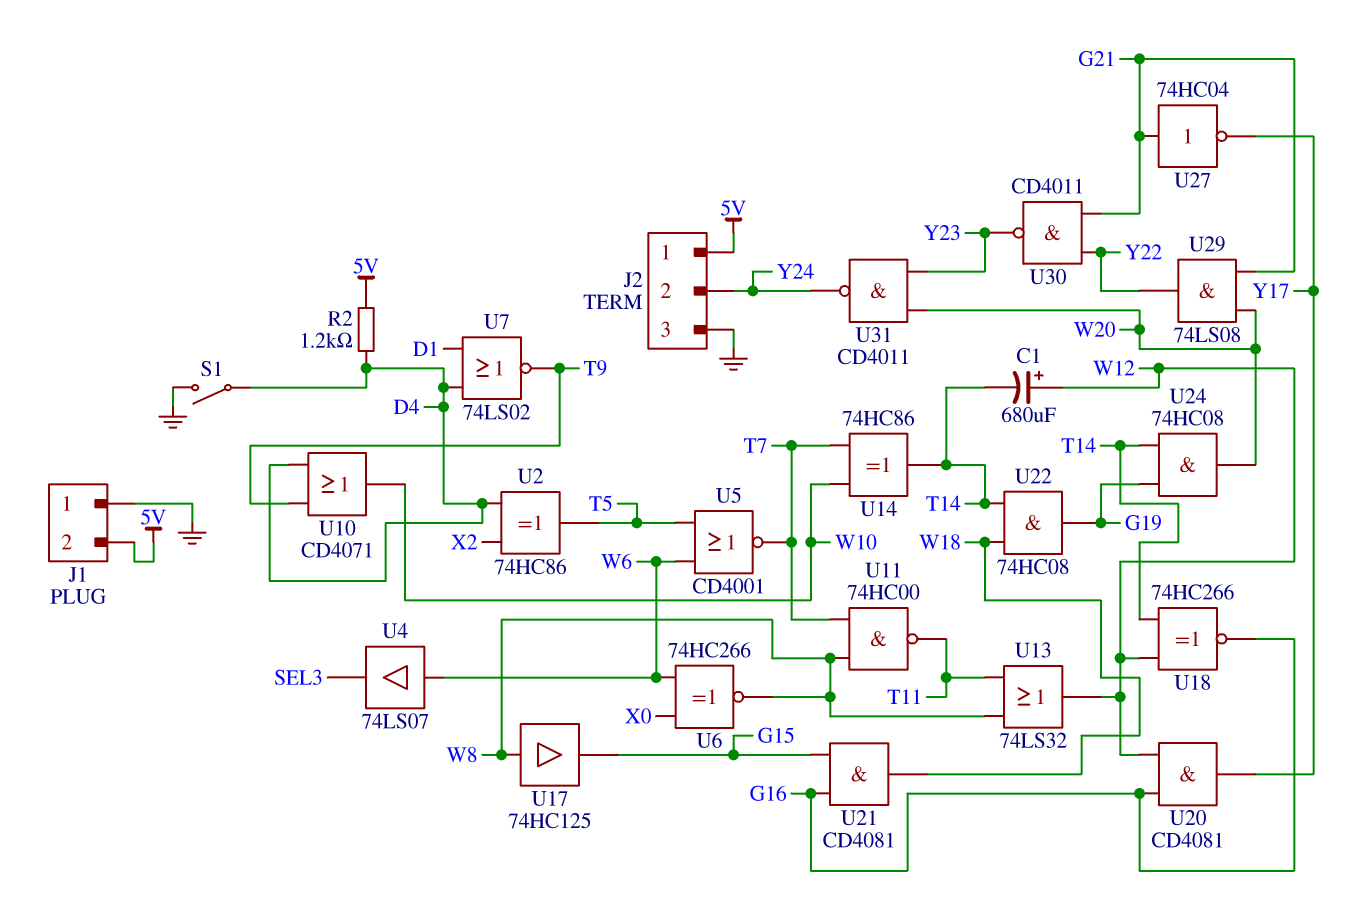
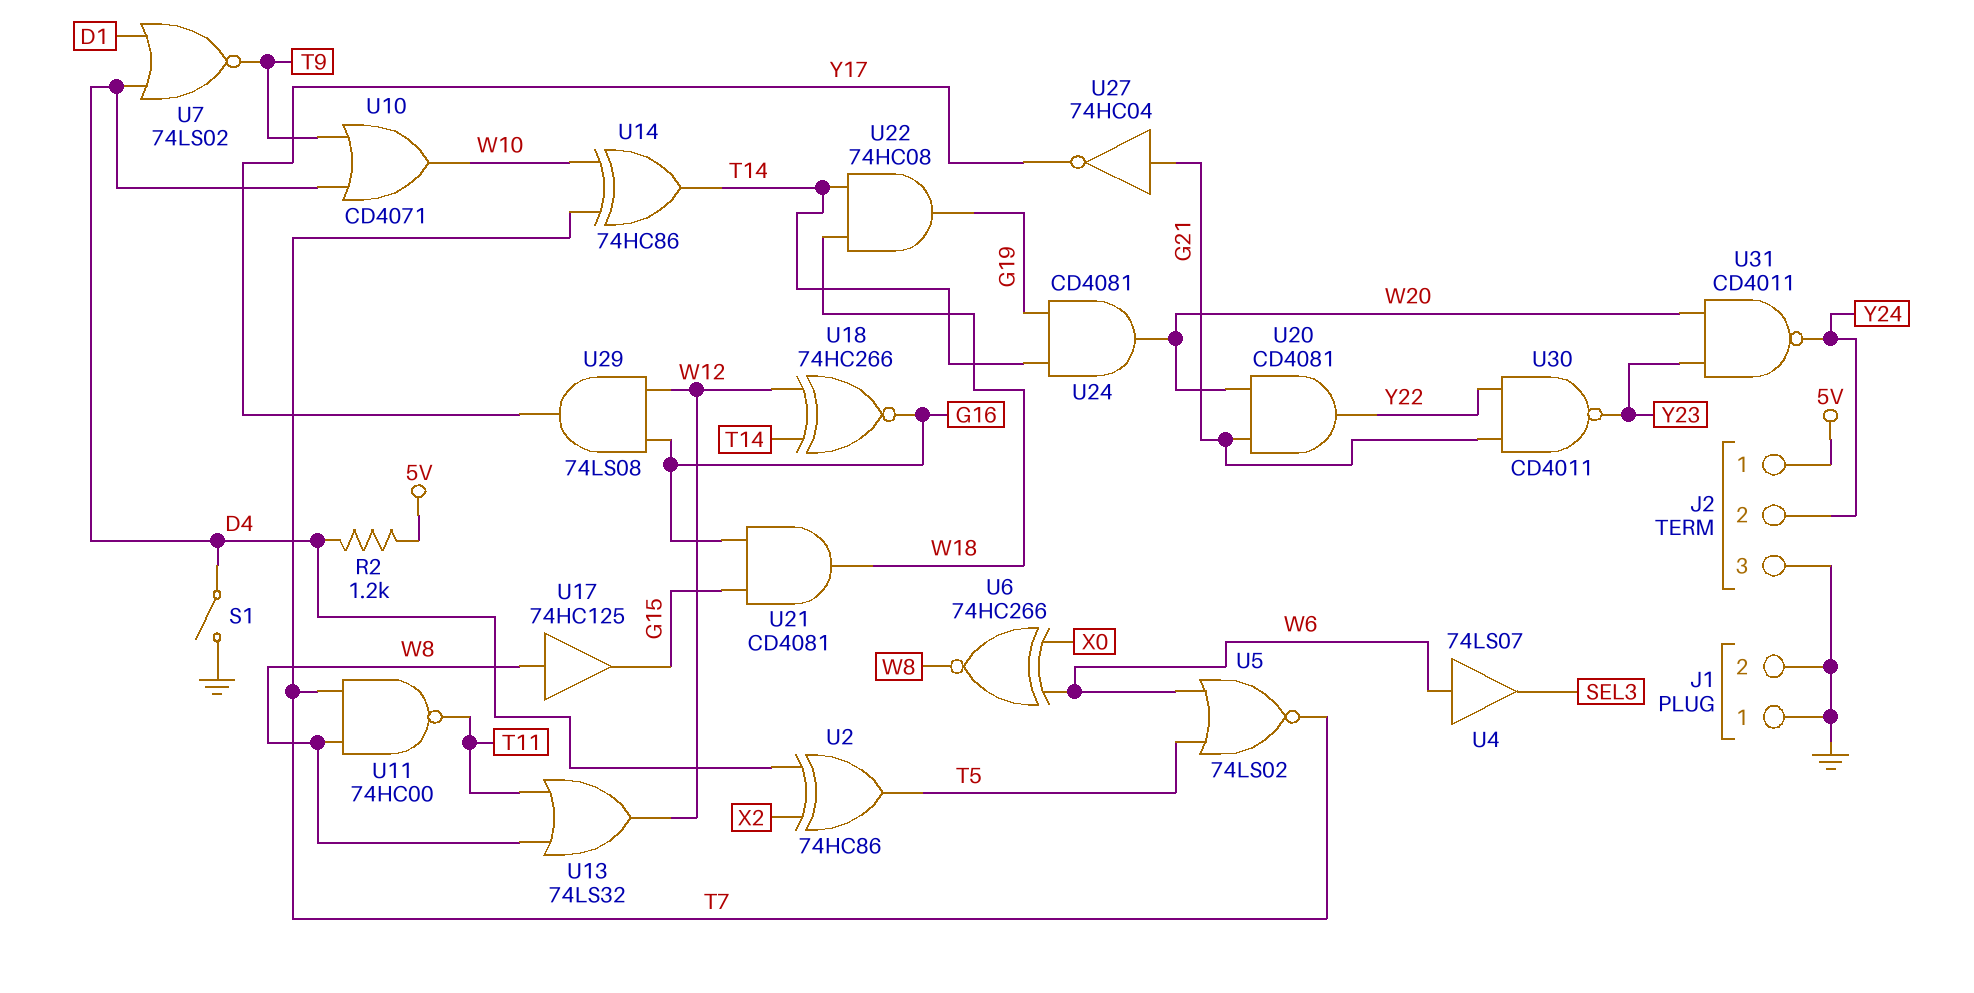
C1: 680uF (plus W12, minus T14) -> none
J1 pin 2: 5V -> GND
U5: NOR CD4001 (in T5, in W6, out T7) -> NOR 74LS02 (in T5, in W6, out T7)
U20: AND CD4081 (in G16, in W12, out Y17) -> AND CD4081 (in G21, in W20, out Y22)
U24: AND 74HC08 (in G19, in T14, out W20) -> AND CD4081 (in G19, in T14, out W20)
U29: AND 74LS08 (in G21, in W20, out Y22) -> AND 74LS08 (in G16, in W12, out Y17)

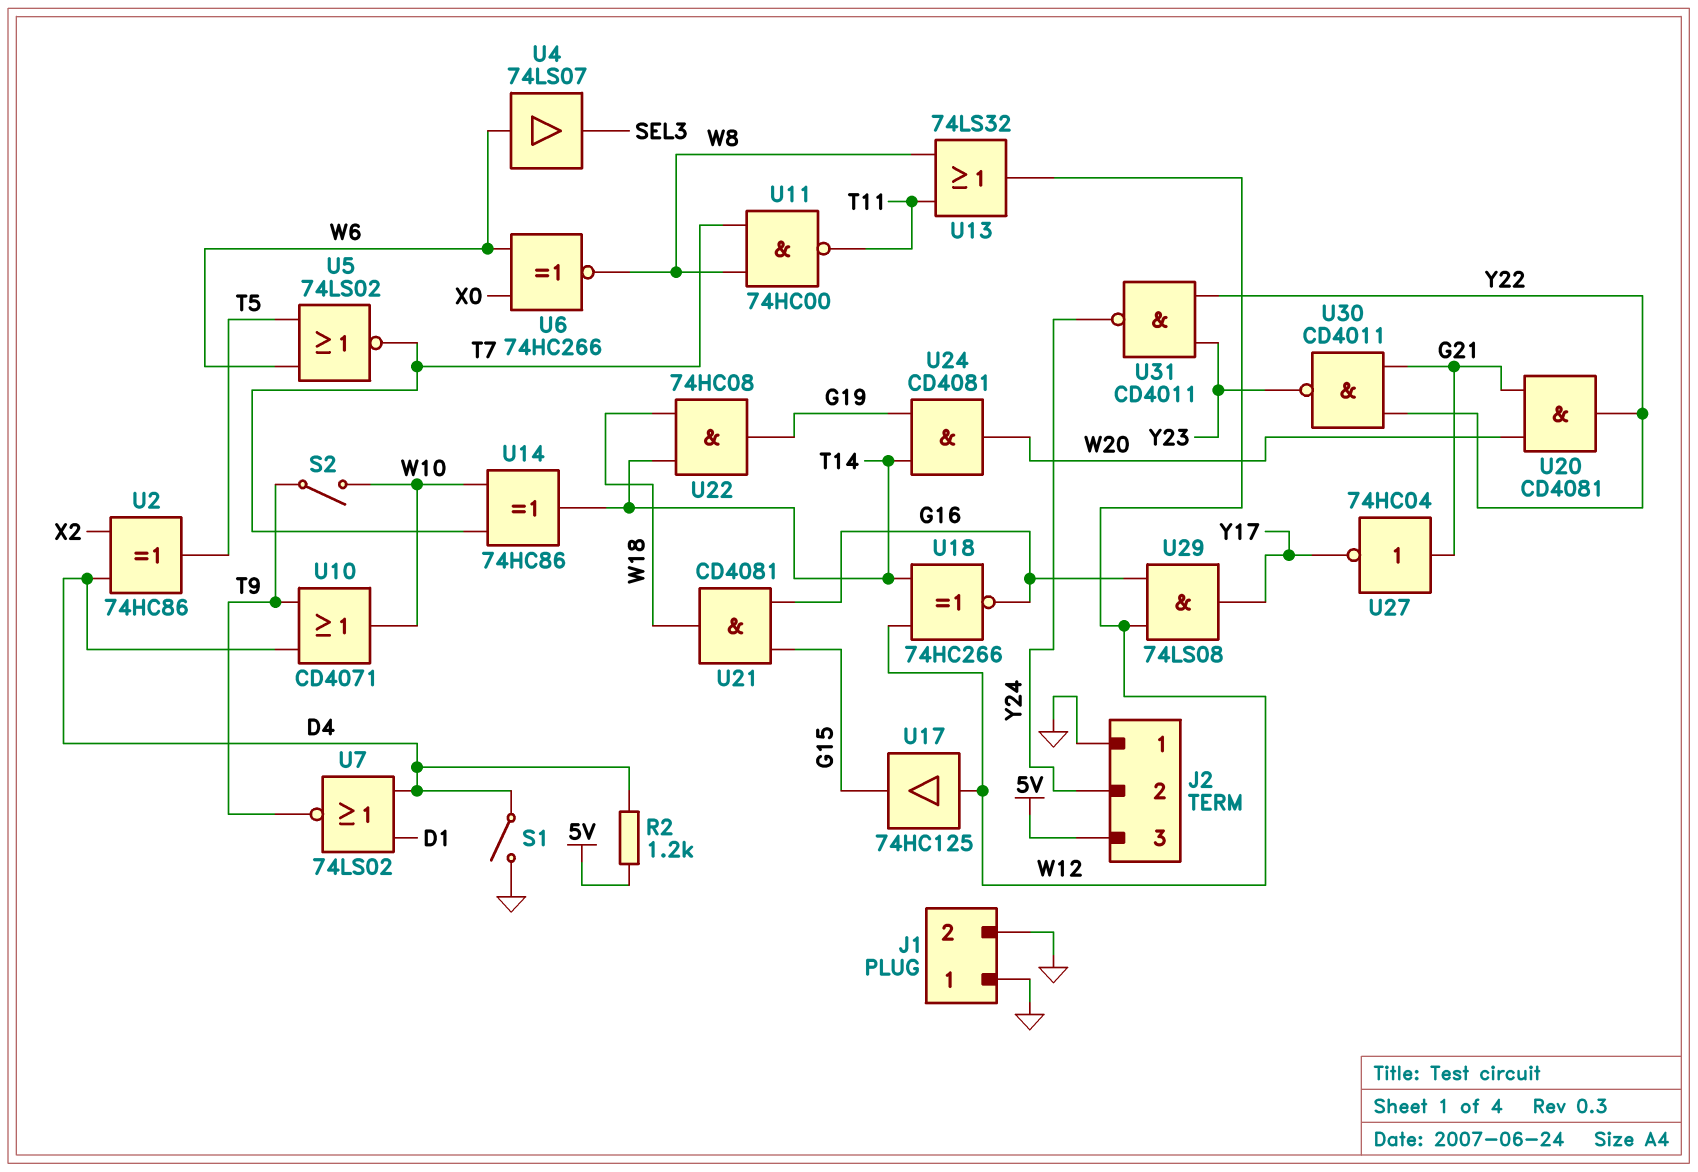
J2 pin 1: 5V -> GND
J2 pin 3: GND -> 5V
S2: none -> switch (T9, W10)
U17: buffer 74HC125 (in W8, out G15) -> buffer 74HC125 (in W12, out G15)
U31: NAND CD4011 (in W20, in Y23, out Y24) -> NAND CD4011 (in Y22, in Y23, out Y24)

